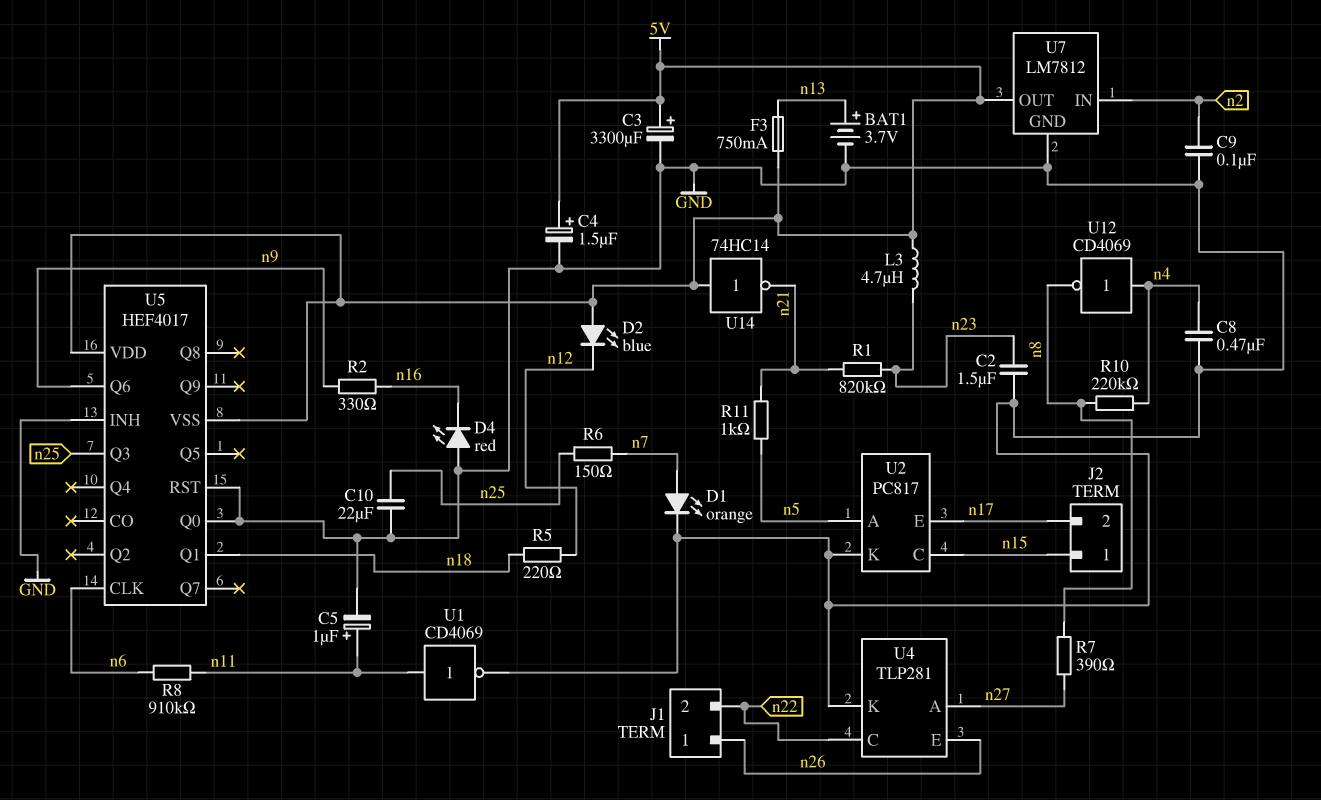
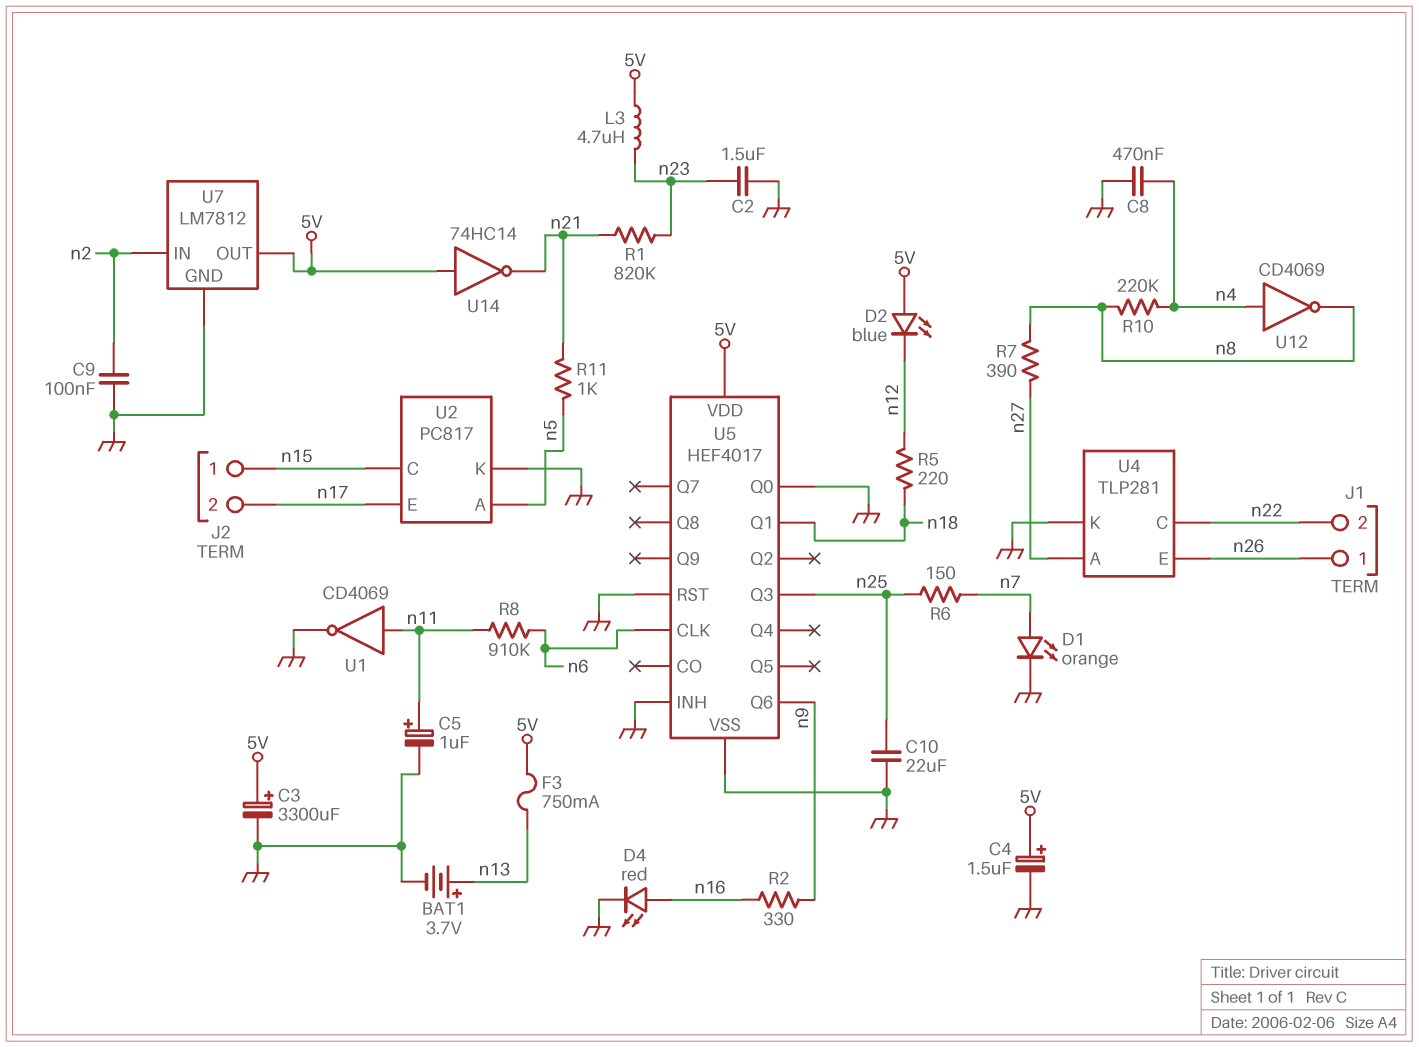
D4: LED red (A GND, K n16) -> LED red (A n16, K GND)
U5 pin VSS: 5V -> GND

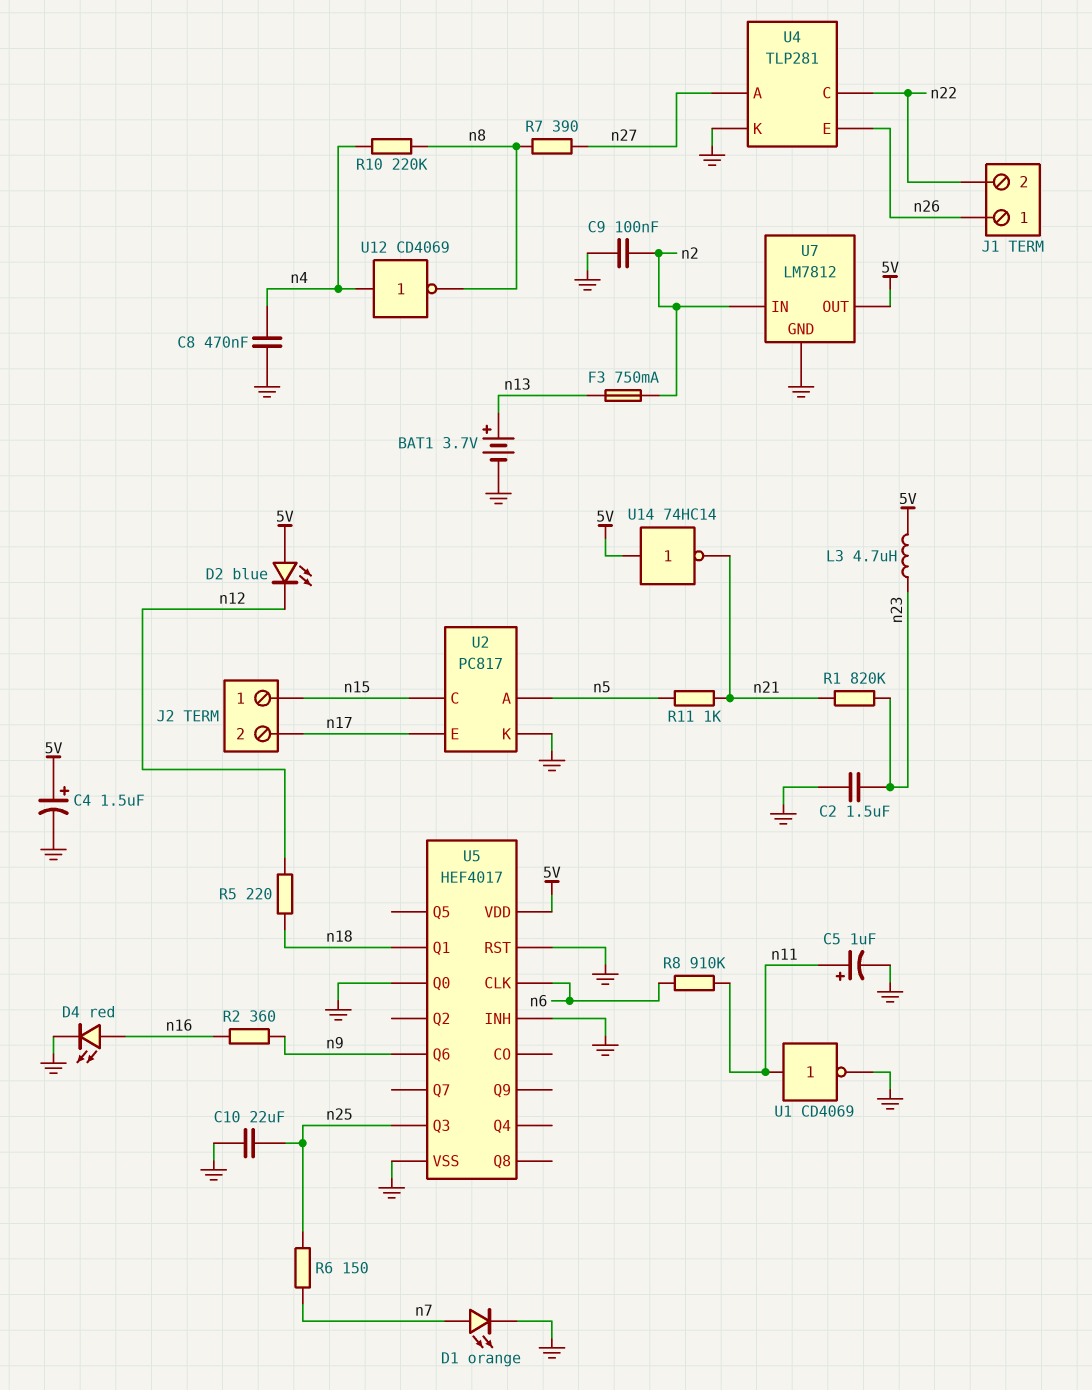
C3: 3300uF (plus 5V, minus GND) -> none
F3: 750mA (5V, n13) -> 750mA (n2, n13)
R2: 330 (n9, n16) -> 360 (n9, n16)

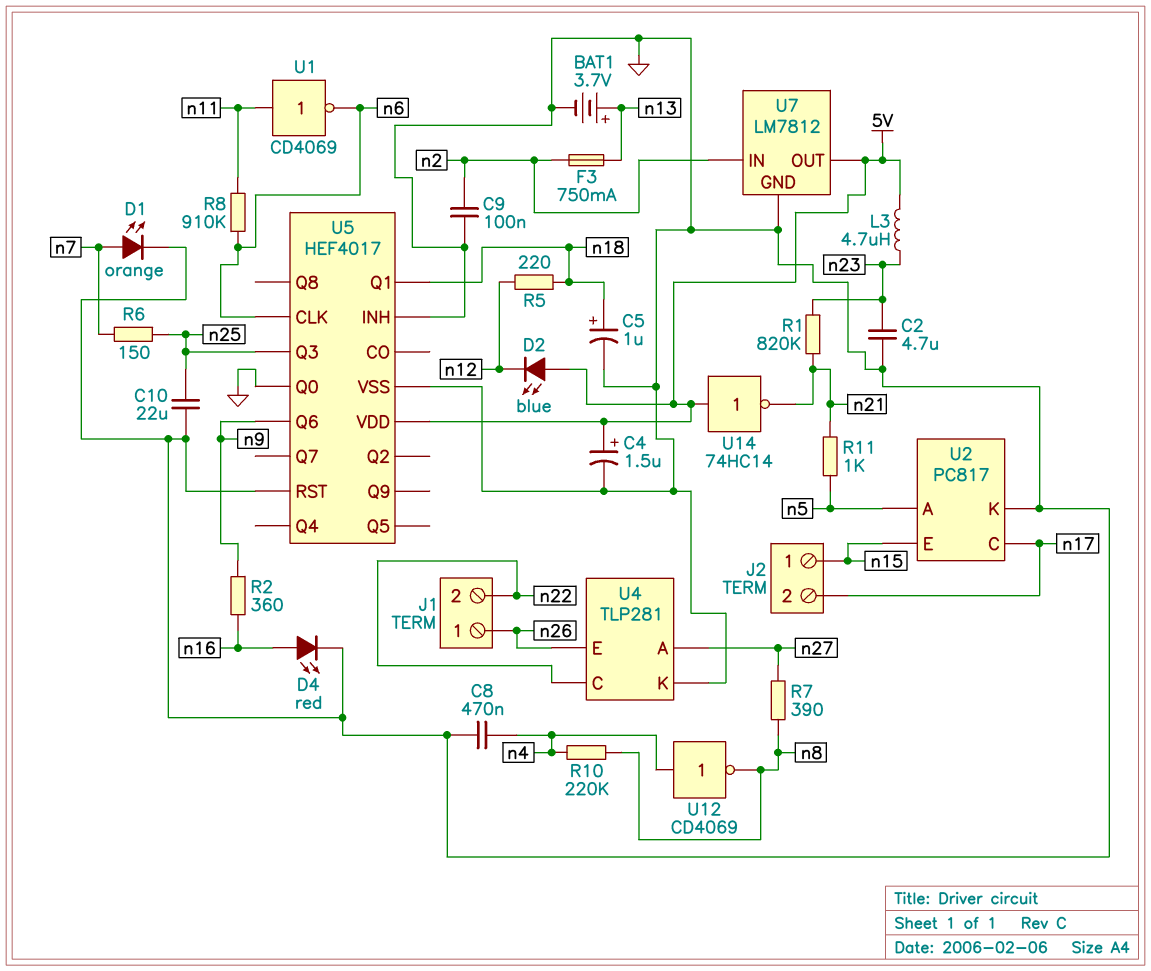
C2: 1.5uF (GND, n23) -> 4.7uF (GND, n23)
C5: 1uF (plus n11, minus GND) -> 1uF (plus n18, minus GND)
U1: NOT CD4069 (in n11, out GND) -> NOT CD4069 (in n11, out n6)
U2 pin C: n15 -> n17
U2 pin E: n17 -> n15

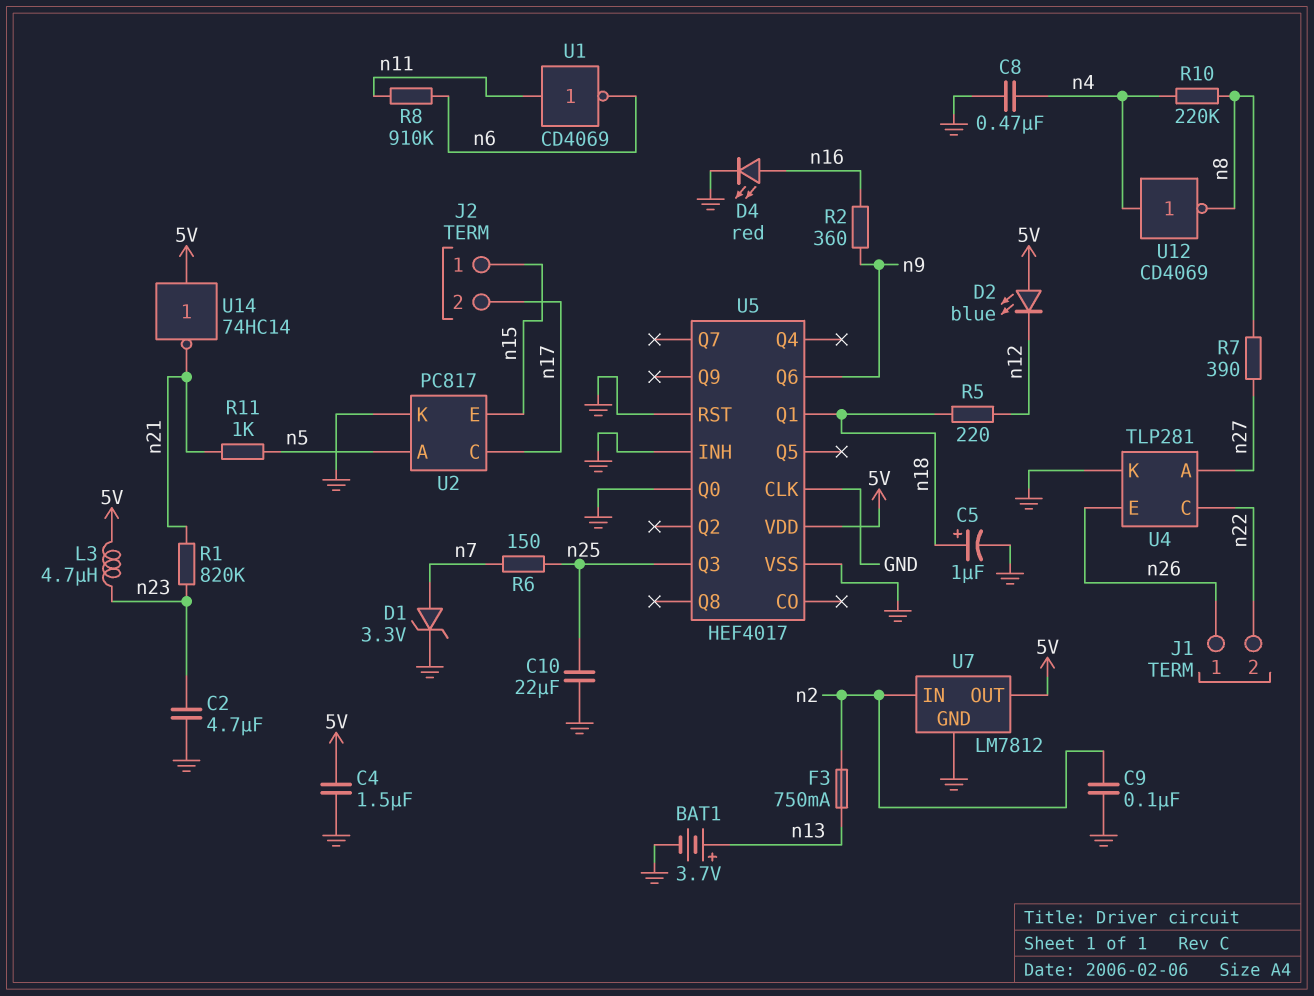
C4: 1.5uF (plus 5V, minus GND) -> 1.5uF (5V, GND)
D1: LED orange (A n7, K GND) -> zener 3.3V (A n7, K GND)
U5 pin CLK: n6 -> GND

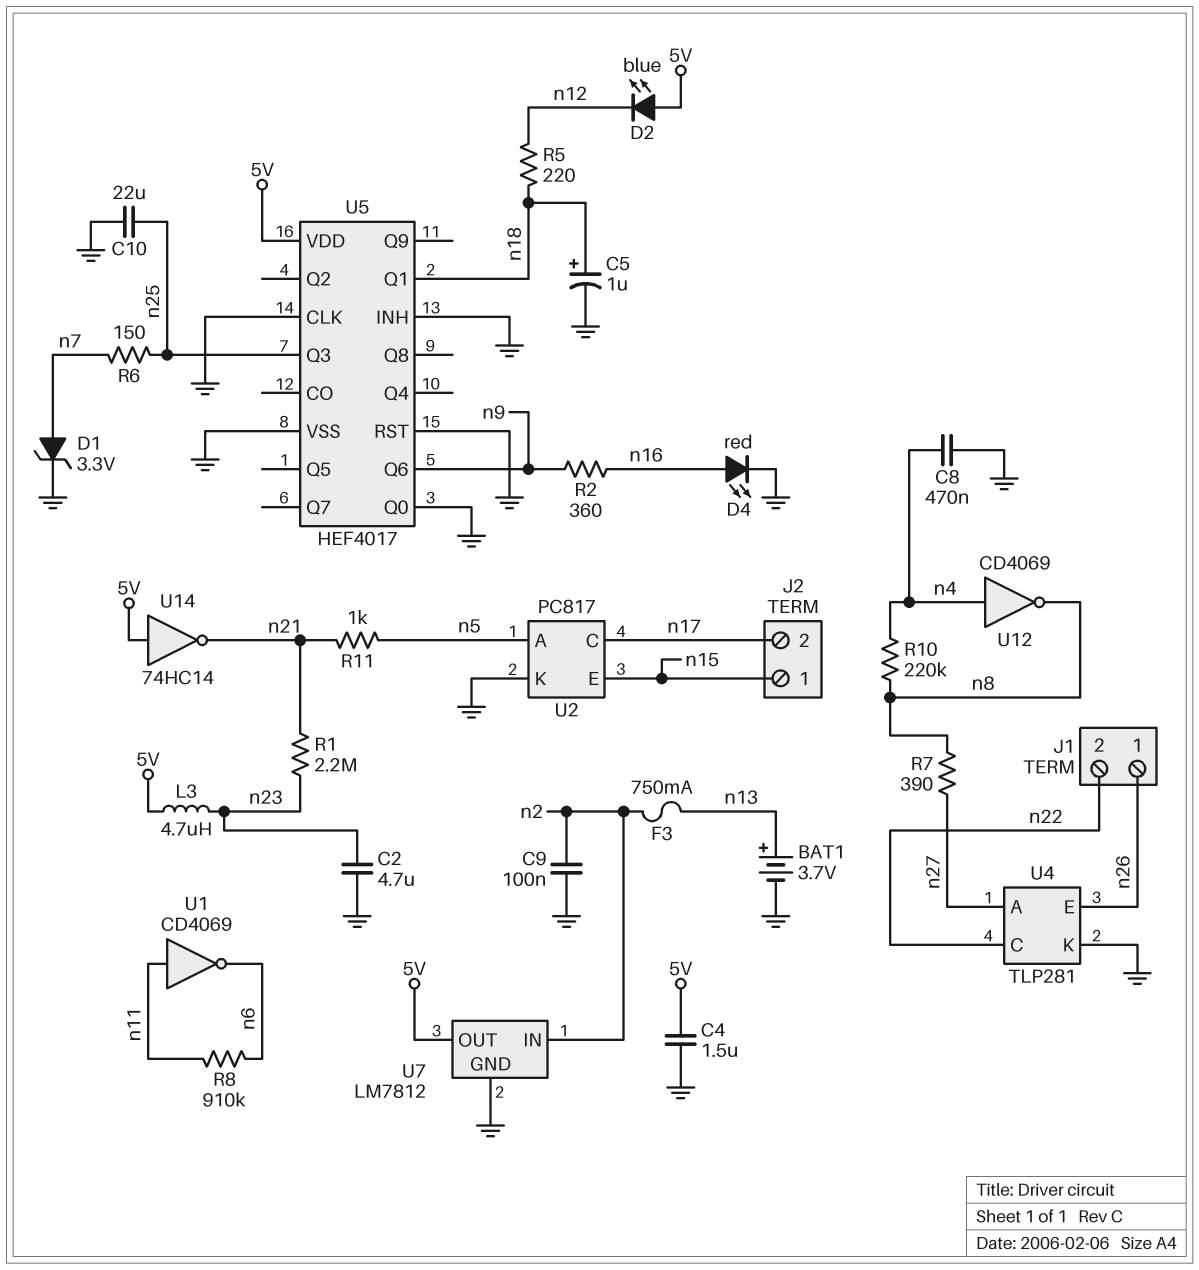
R1: 820k (n21, n23) -> 2.2M (n21, n23)

